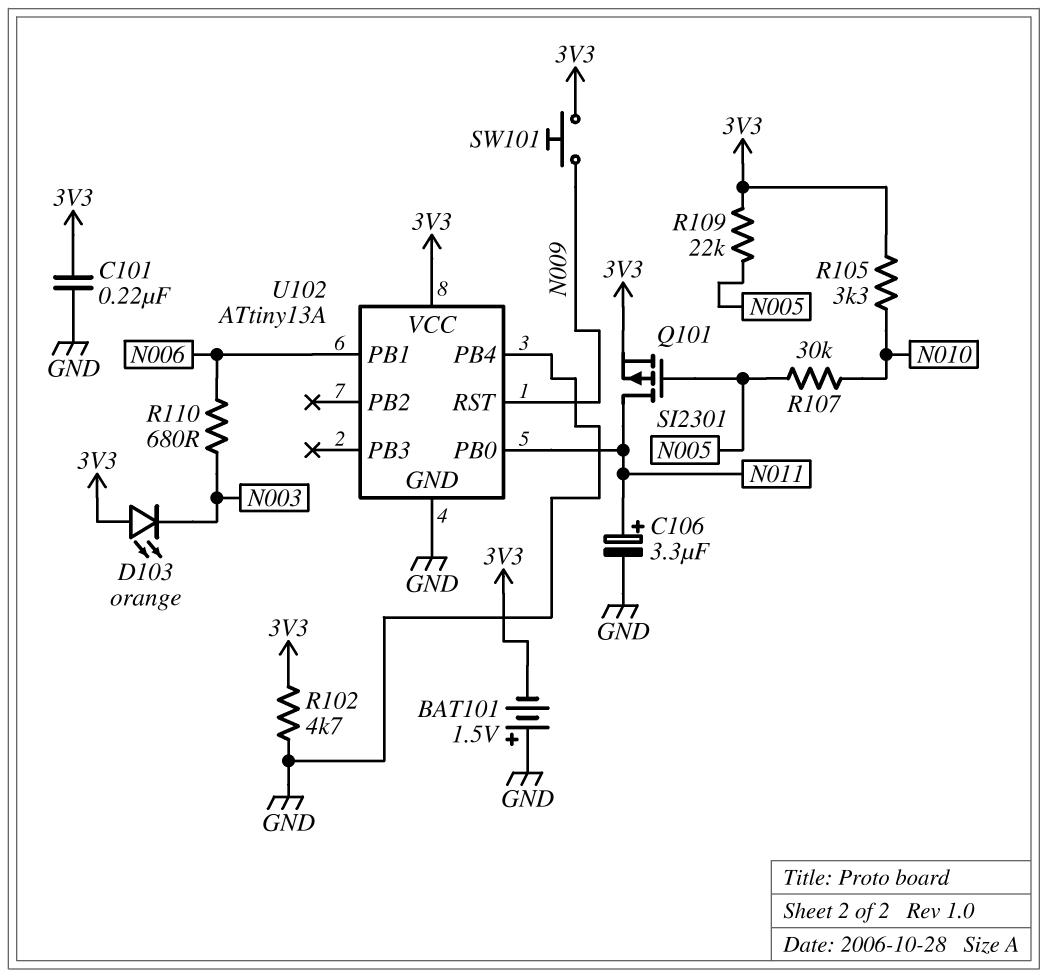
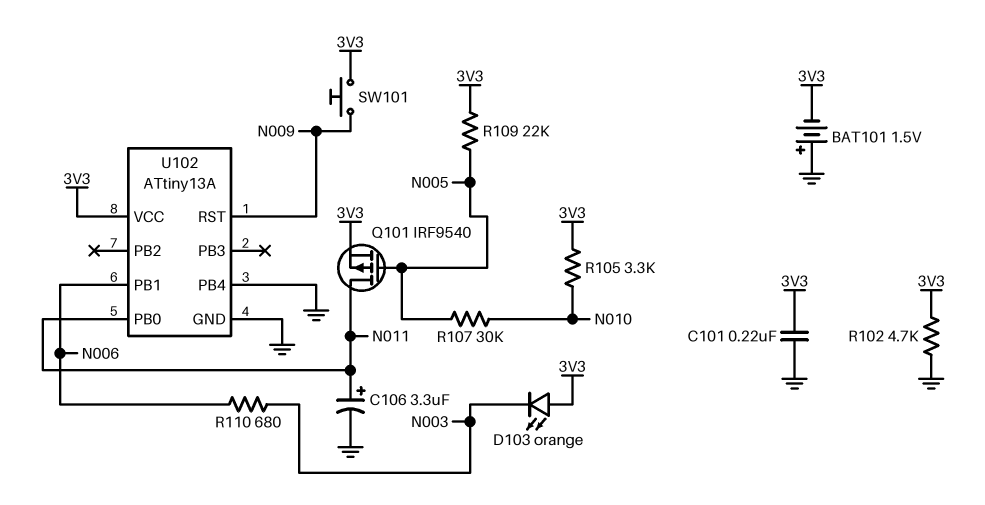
Q101: PMOS SI2301 (G N005, D N011, S 3V3) -> PMOS IRF9540 (G N005, D N011, S 3V3)

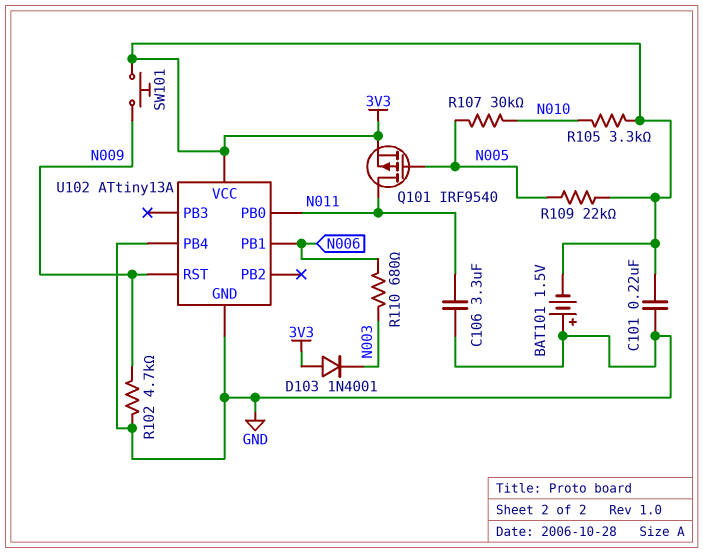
C106: 3.3uF (plus N011, minus GND) -> 3.3uF (GND, N011)
D103: LED orange (A 3V3, K N003) -> diode 1N4001 (A 3V3, K N003)
R102: 4.7k (3V3, GND) -> 4.7k (GND, N009)

